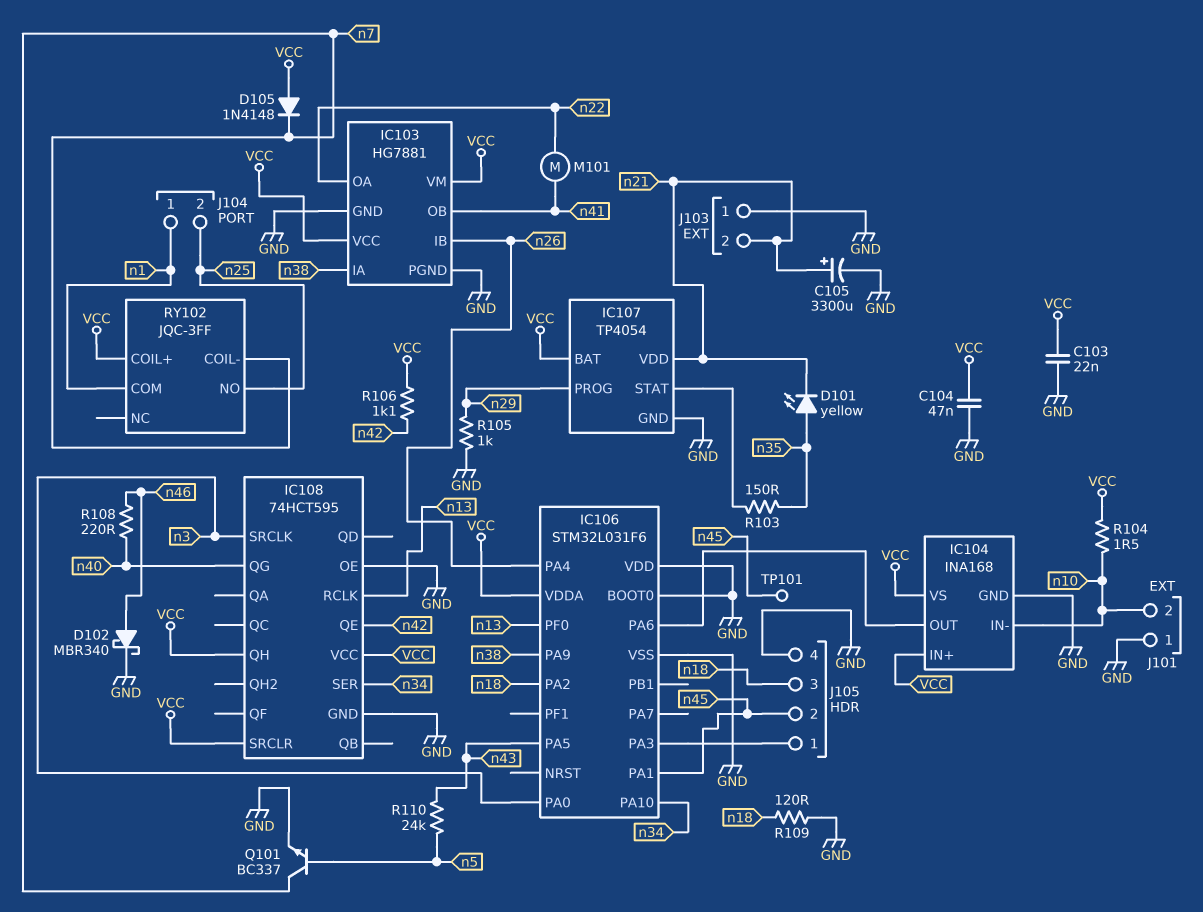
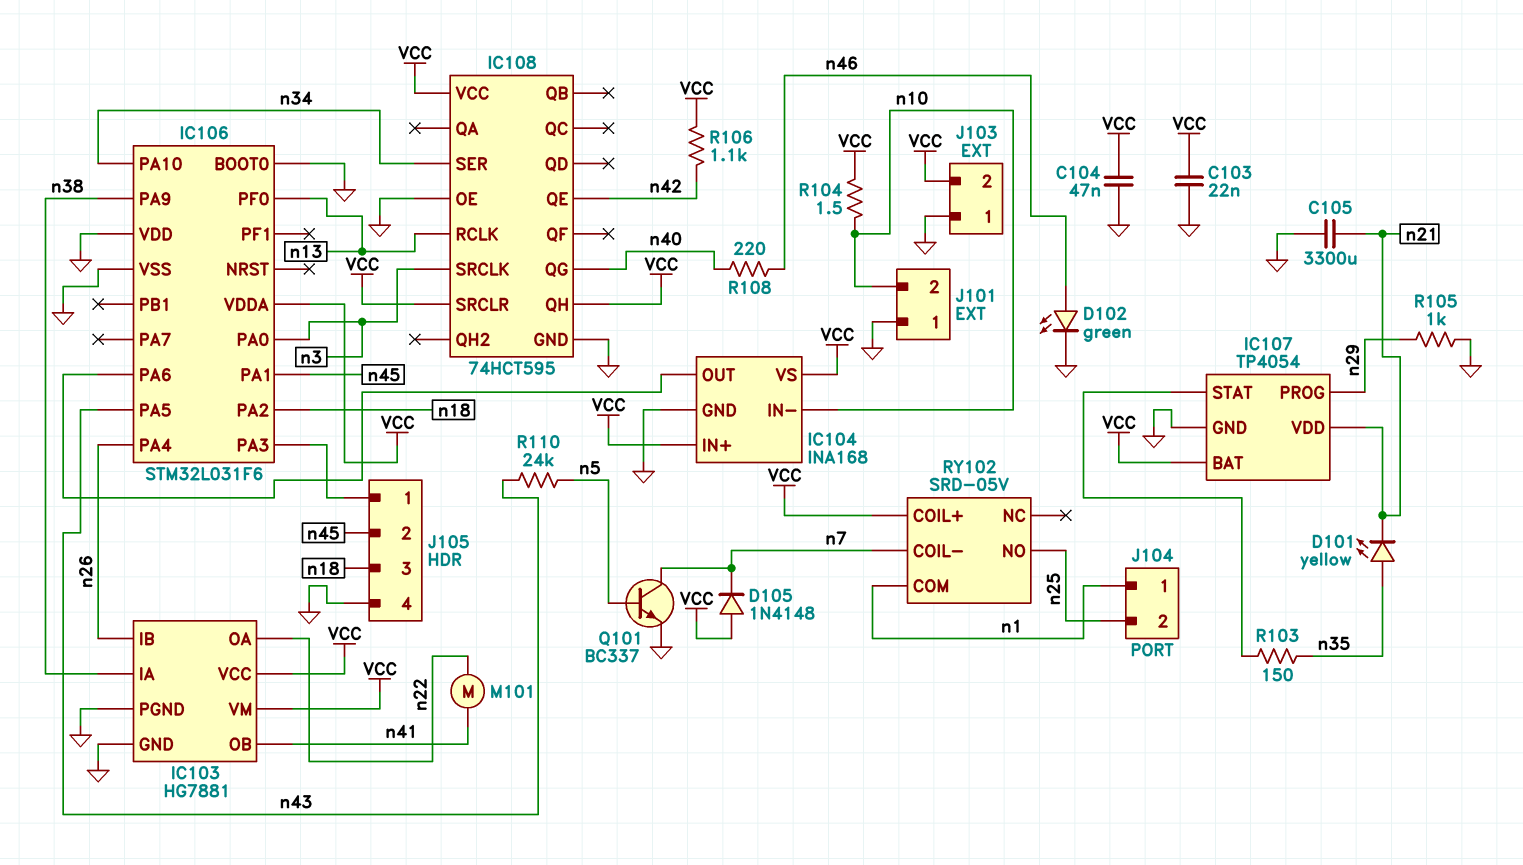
C105: 3300uF (plus n21, minus GND) -> 3300uF (GND, n21)
D102: schottky MBR340 (A n46, K GND) -> LED green (A n46, K GND)
J103 pin 2: n21 -> VCC
R109: 120 (GND, n18) -> none
RY102: JQC-3FF -> SRD-05V
TP101: test point (n45) -> none

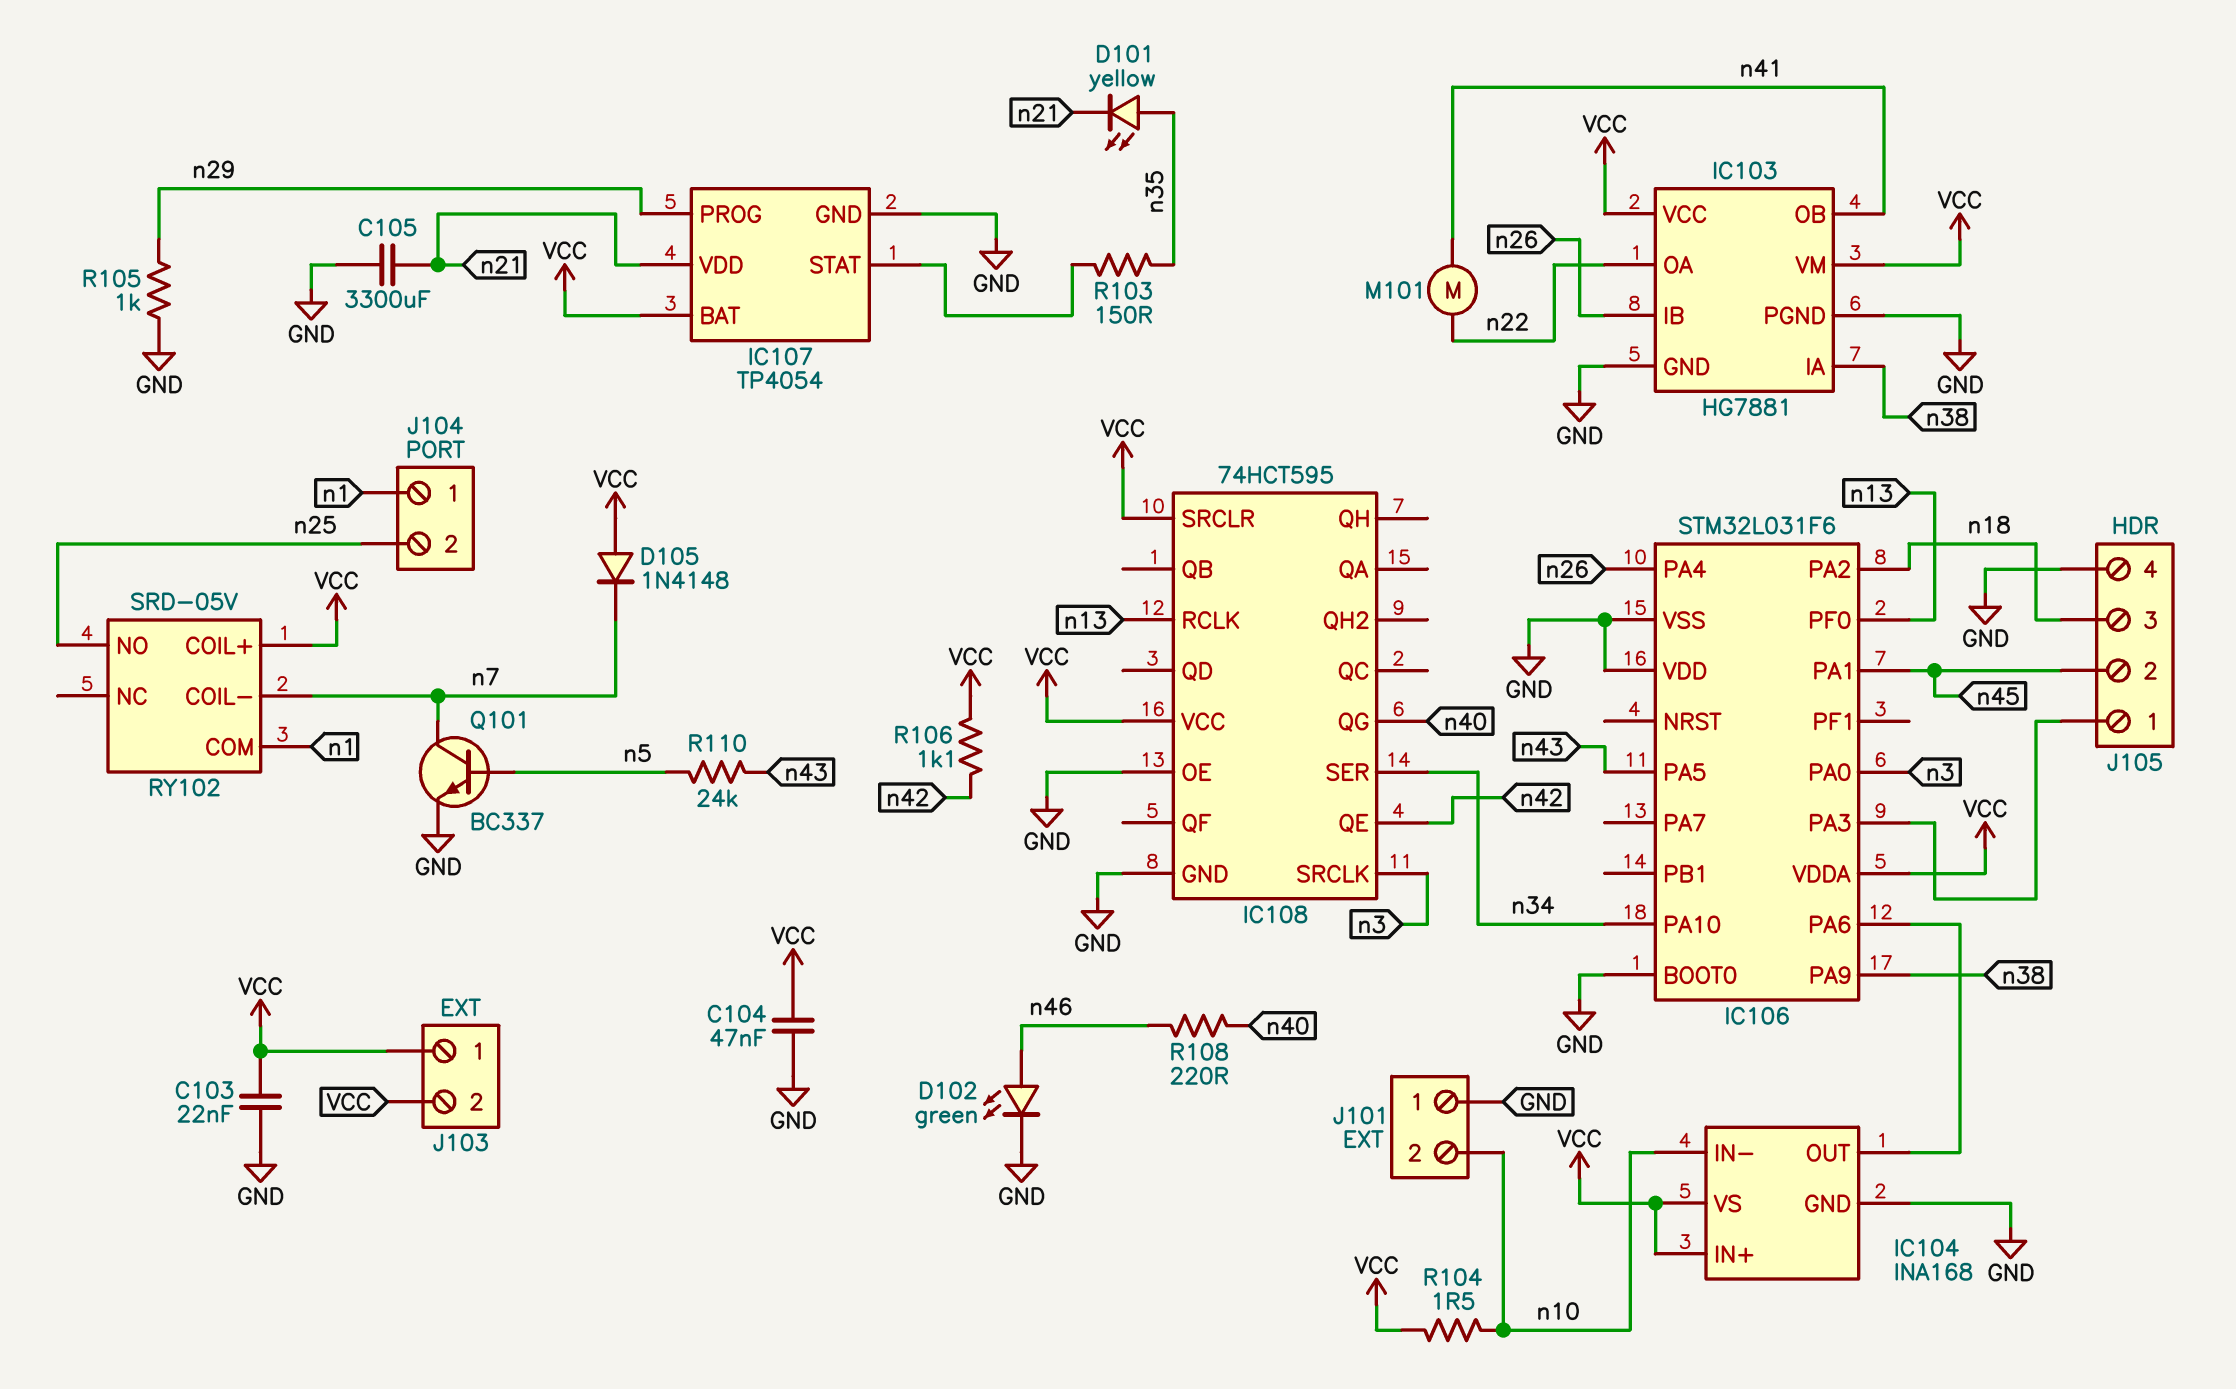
IC108 pin QH: VCC -> none
J103 pin 1: GND -> VCC

